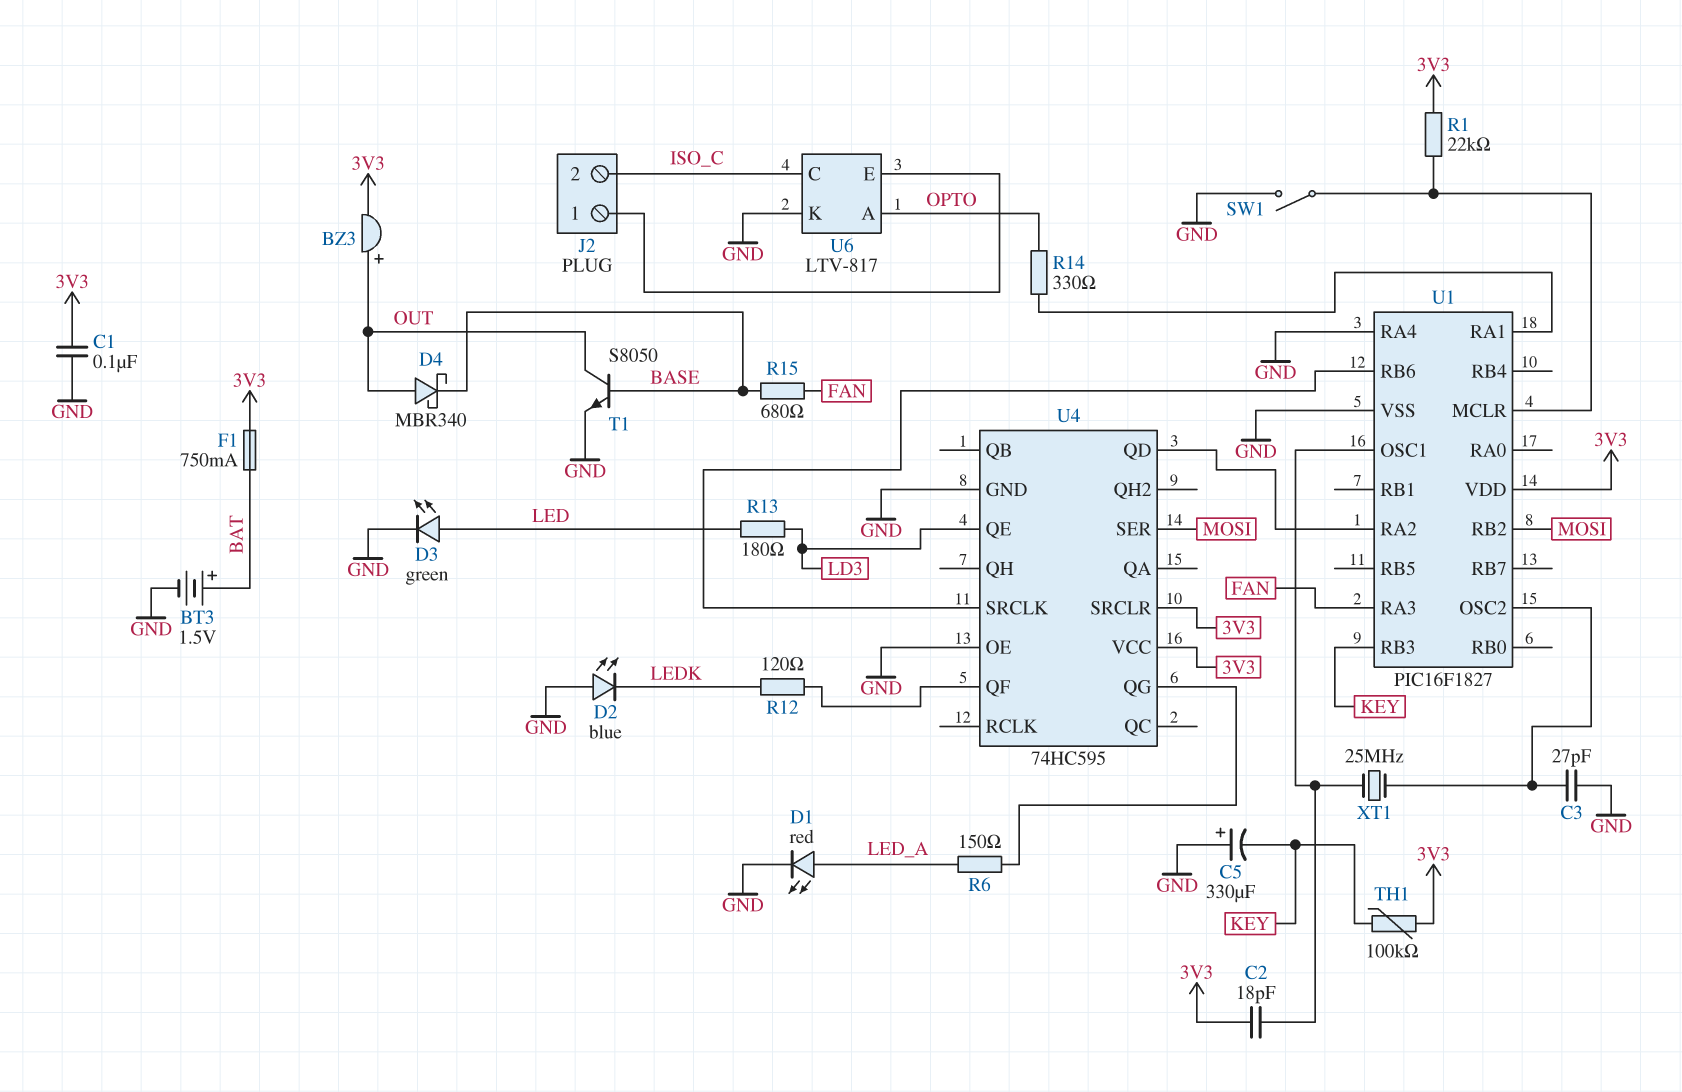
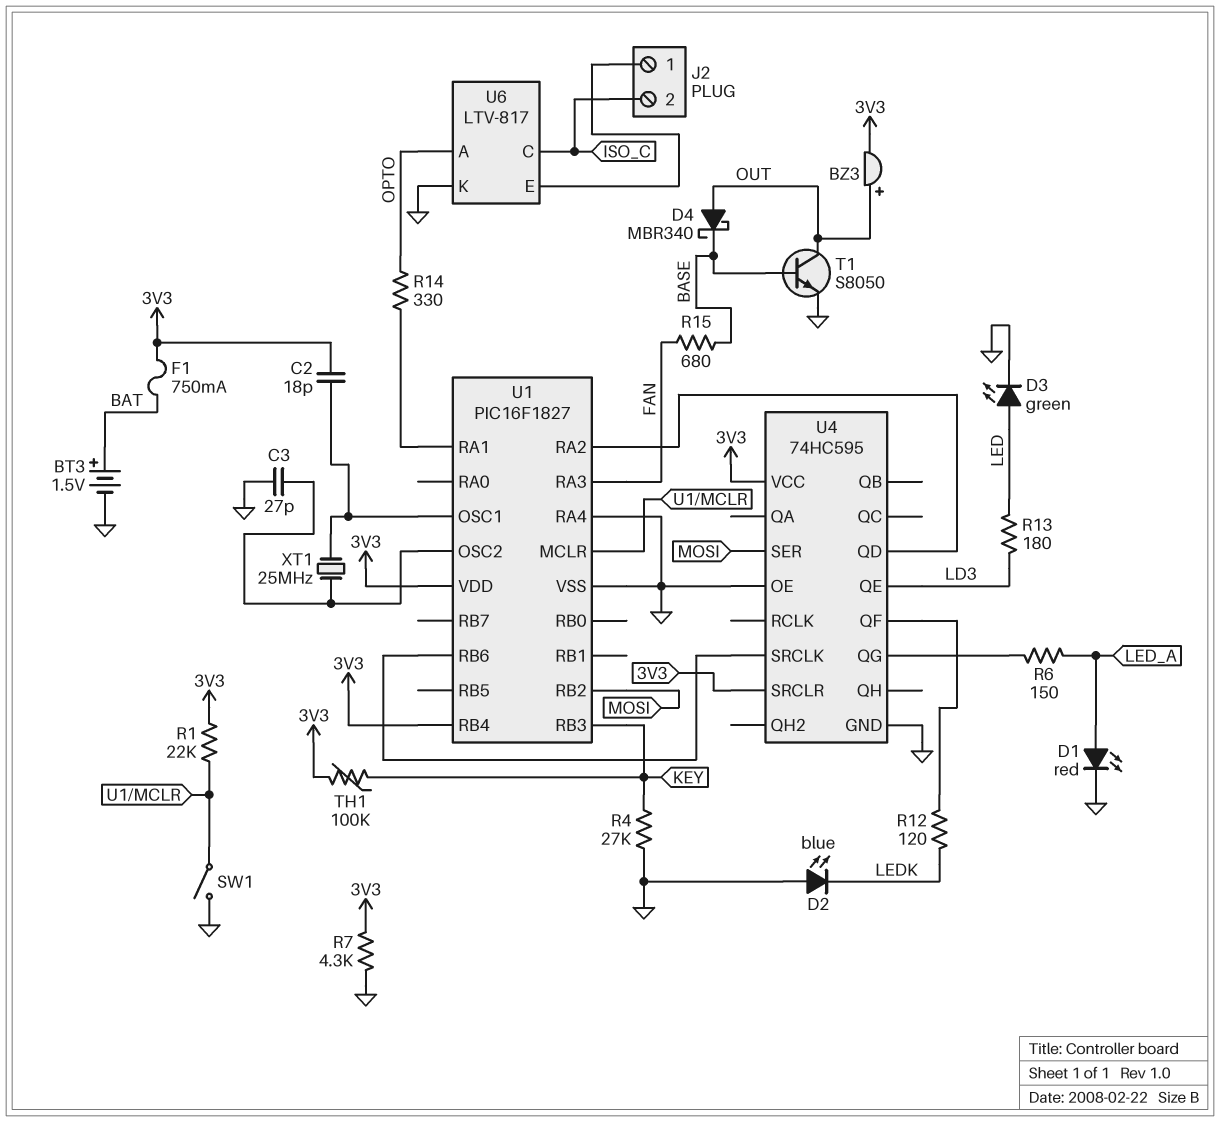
C1: 100nF (3V3, GND) -> none
C5: 330uF (plus GND, minus KEY) -> none
R4: none -> 27k (GND, KEY)
R7: none -> 4.3k (3V3, GND)
U1 pin RB4: none -> 3V3

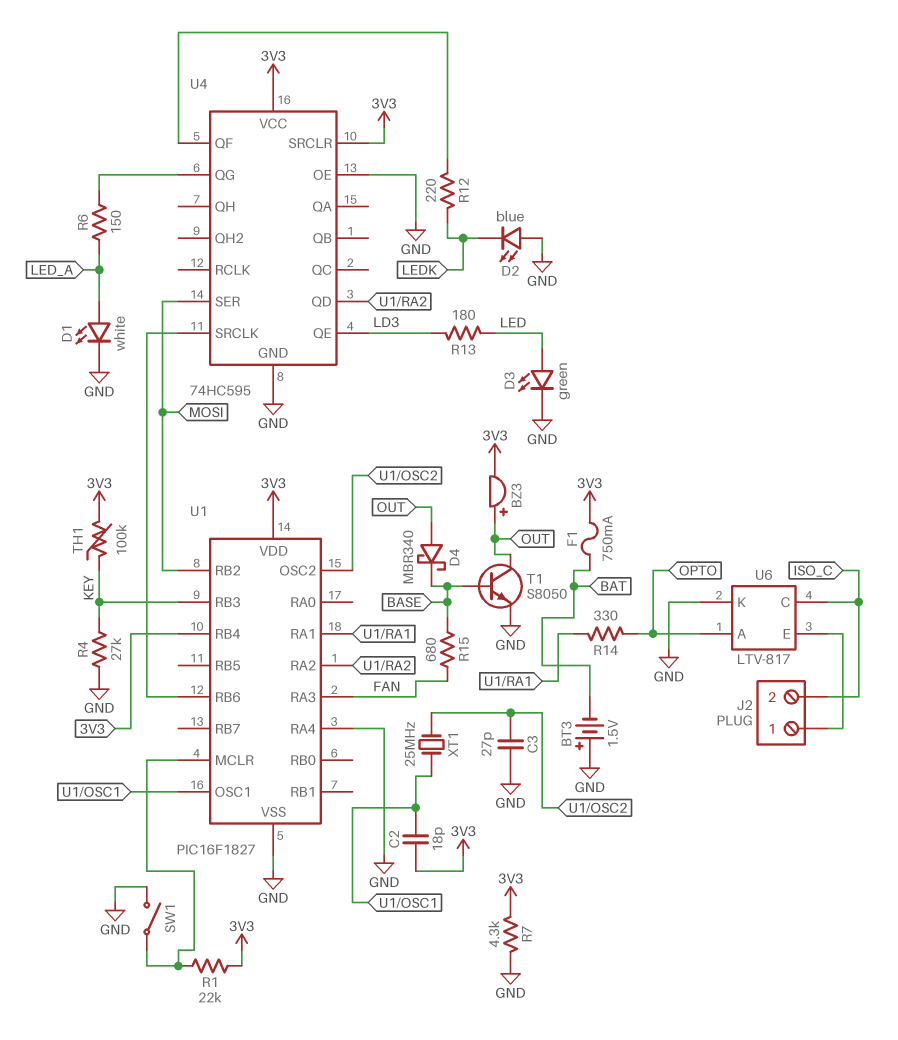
BT3: 1.5V (plus BAT, minus GND) -> 1.5V (plus GND, minus BAT)
D1: LED red (A LED_A, K GND) -> LED white (A LED_A, K GND)
R12: 120 (LEDK, U4/QF) -> 220 (LEDK, U4/QF)

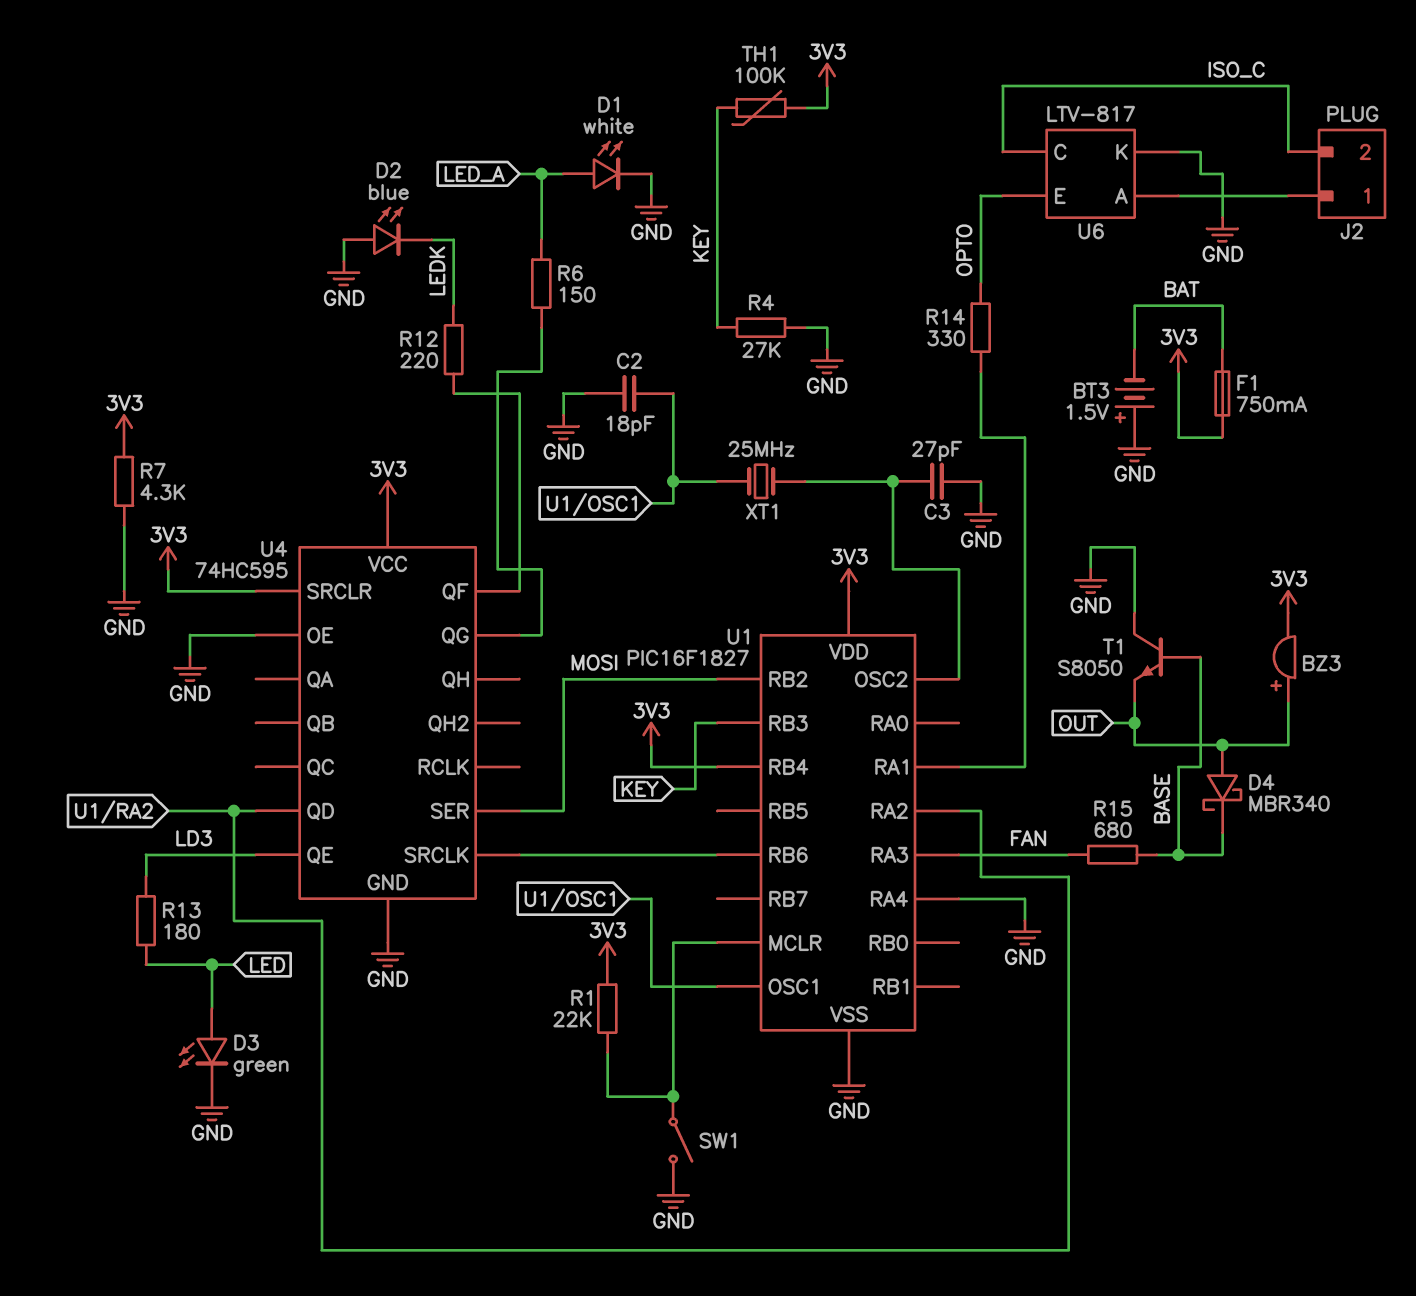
C2: 18pF (3V3, U1/OSC1) -> 18pF (GND, U1/OSC1)
T1: NPN S8050 (B BASE, C OUT, E GND) -> NPN S8050 (B BASE, C GND, E OUT)
U6 pin A: OPTO -> J2/1
U6 pin E: J2/1 -> OPTO

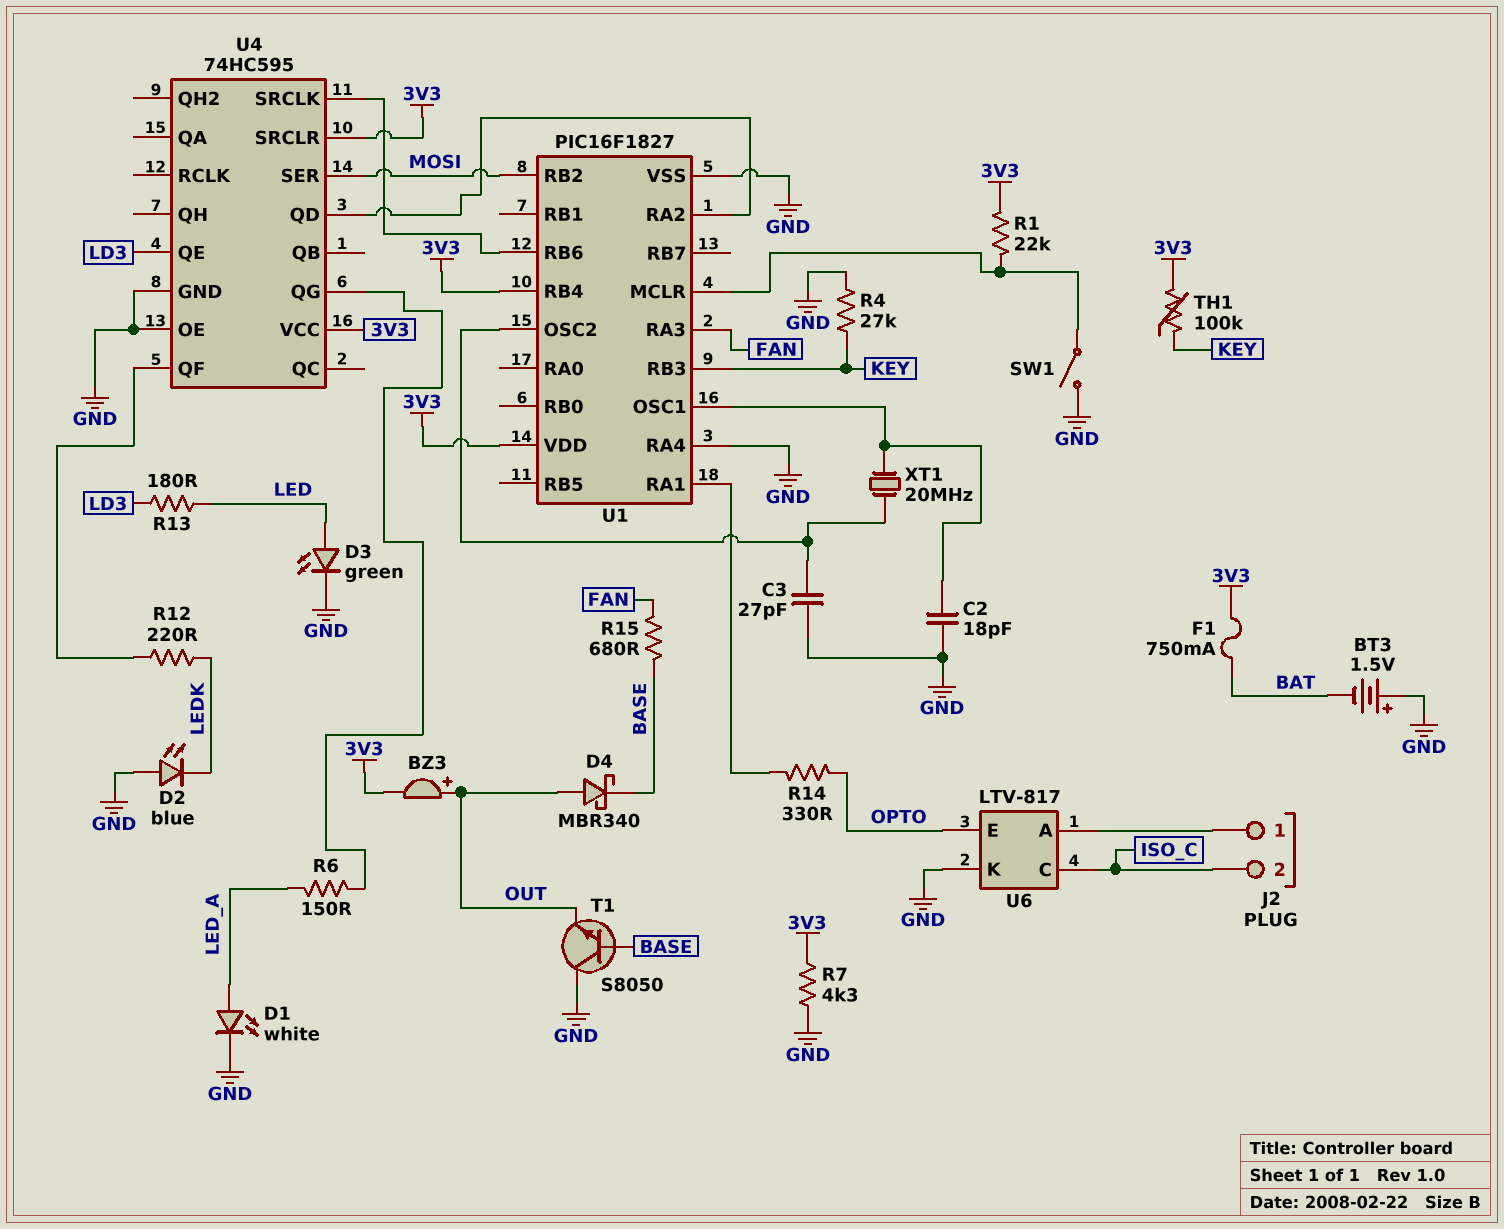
XT1: 25MHz (U1/OSC1, U1/OSC2) -> 20MHz (U1/OSC1, U1/OSC2)

